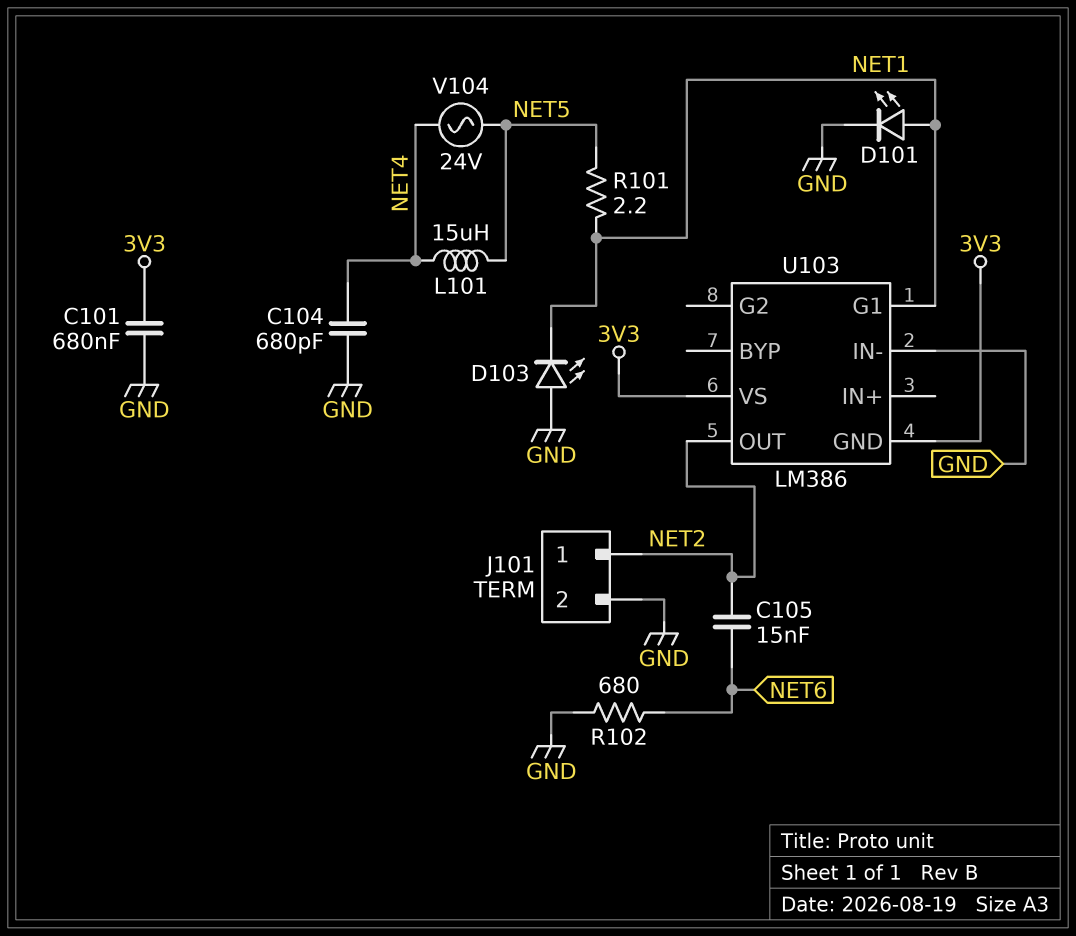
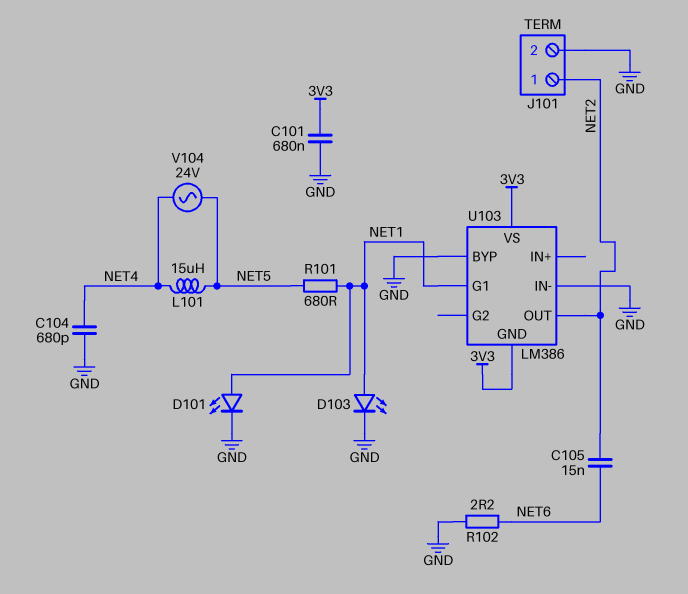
D103: LED (A GND, K NET1) -> LED (A NET1, K GND)
R101: 2.2 (NET1, NET5) -> 680 (NET1, NET5)
R102: 680 (GND, NET6) -> 2.2 (GND, NET6)
U103 pin BYP: none -> GND

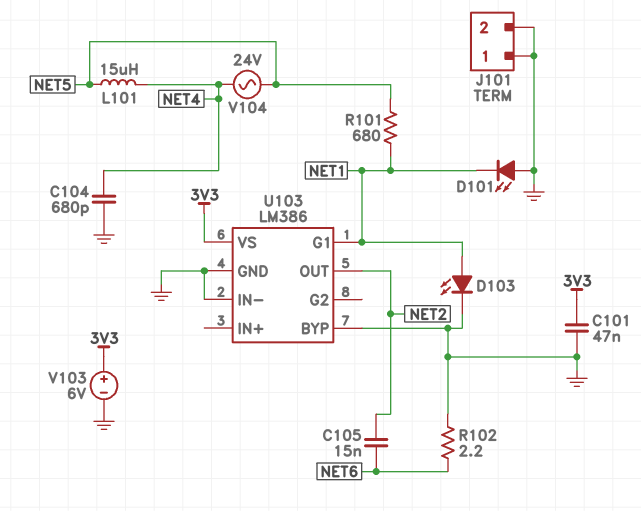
C101: 680nF (3V3, GND) -> 47nF (3V3, GND)
D101: LED (A NET1, K GND) -> LED (A GND, K NET1)
J101 pin 1: NET2 -> GND
U103 pin GND: 3V3 -> GND
V103: none -> 6V (plus 3V3, minus GND)

